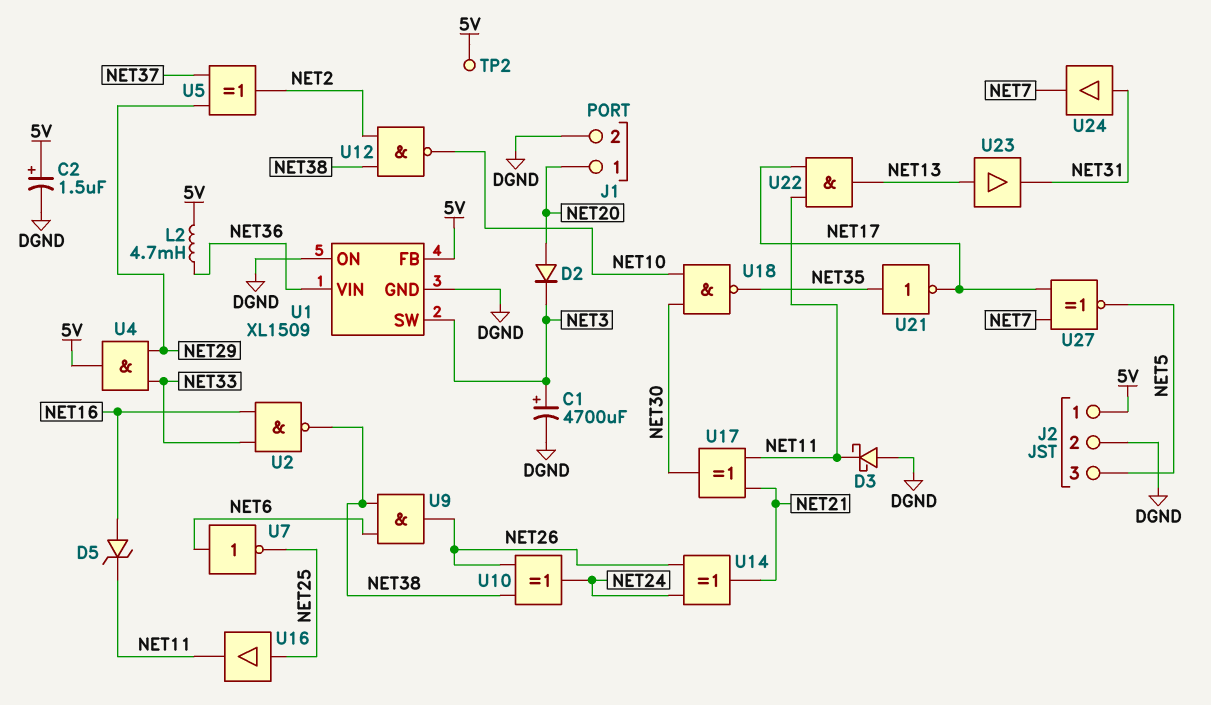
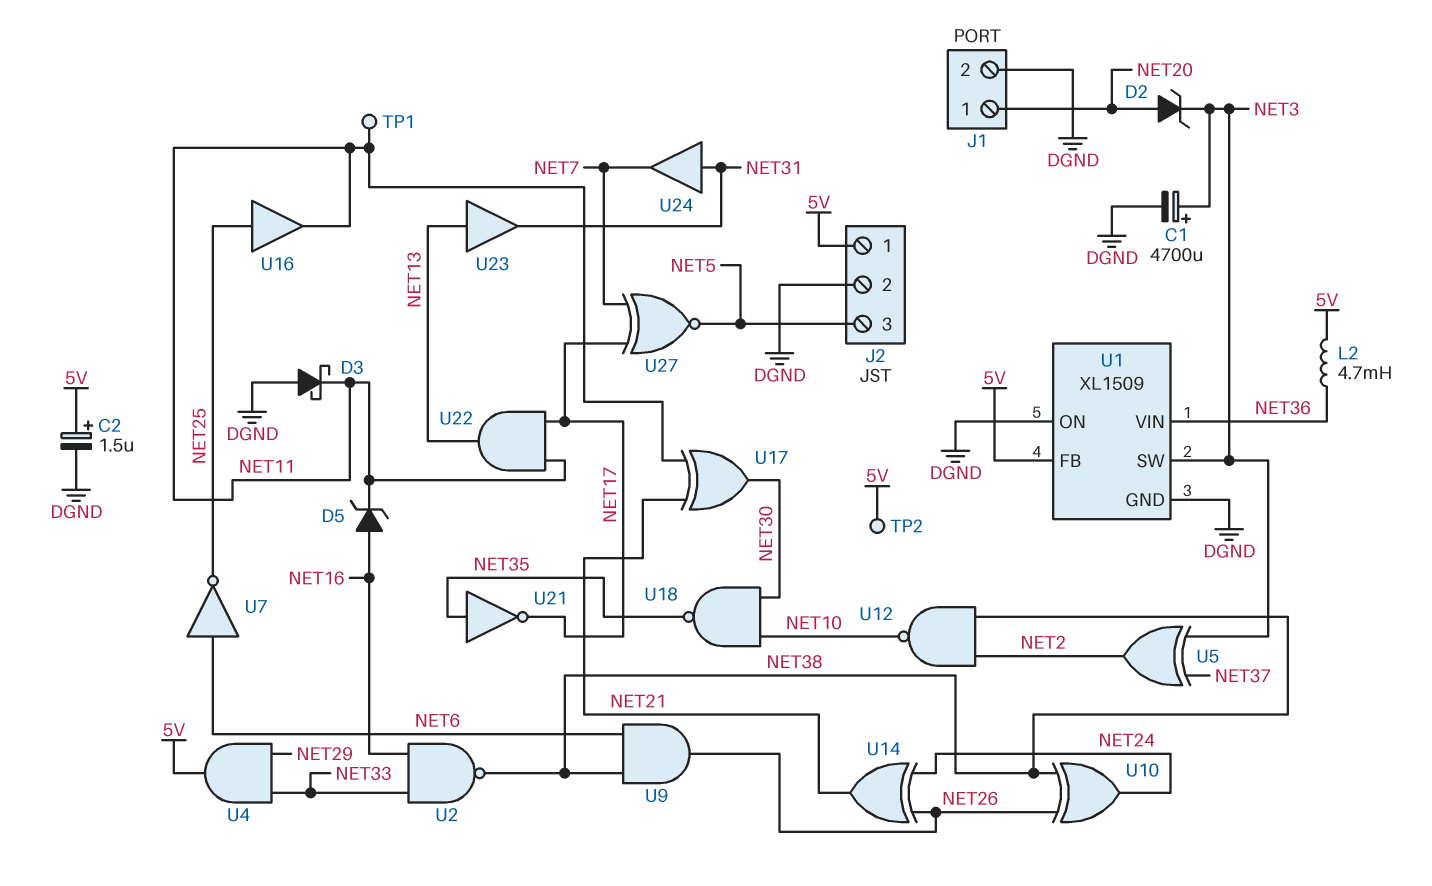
D2: diode (A NET20, K NET3) -> zener (A NET20, K NET3)
TP1: none -> test point (NET11)
U5: XOR (in NET29, in NET37, out NET2) -> XOR (in NET3, in NET37, out NET2)

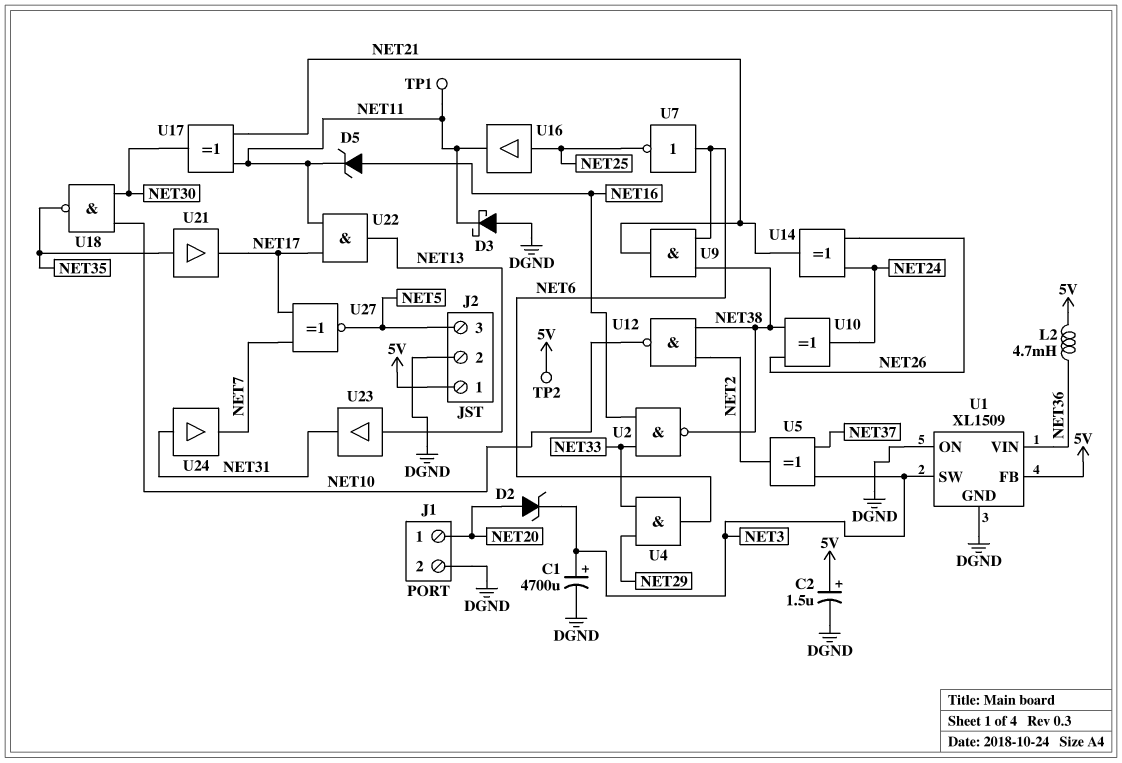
U4: AND (in NET29, in NET33, out 5V) -> AND (in NET29, in NET33, out NET6)
U9: AND (in NET6, in NET38, out NET26) -> AND (in NET6, in NET38, out NET21)
U21: NOT (in NET35, out NET17) -> buffer (in NET35, out NET17)

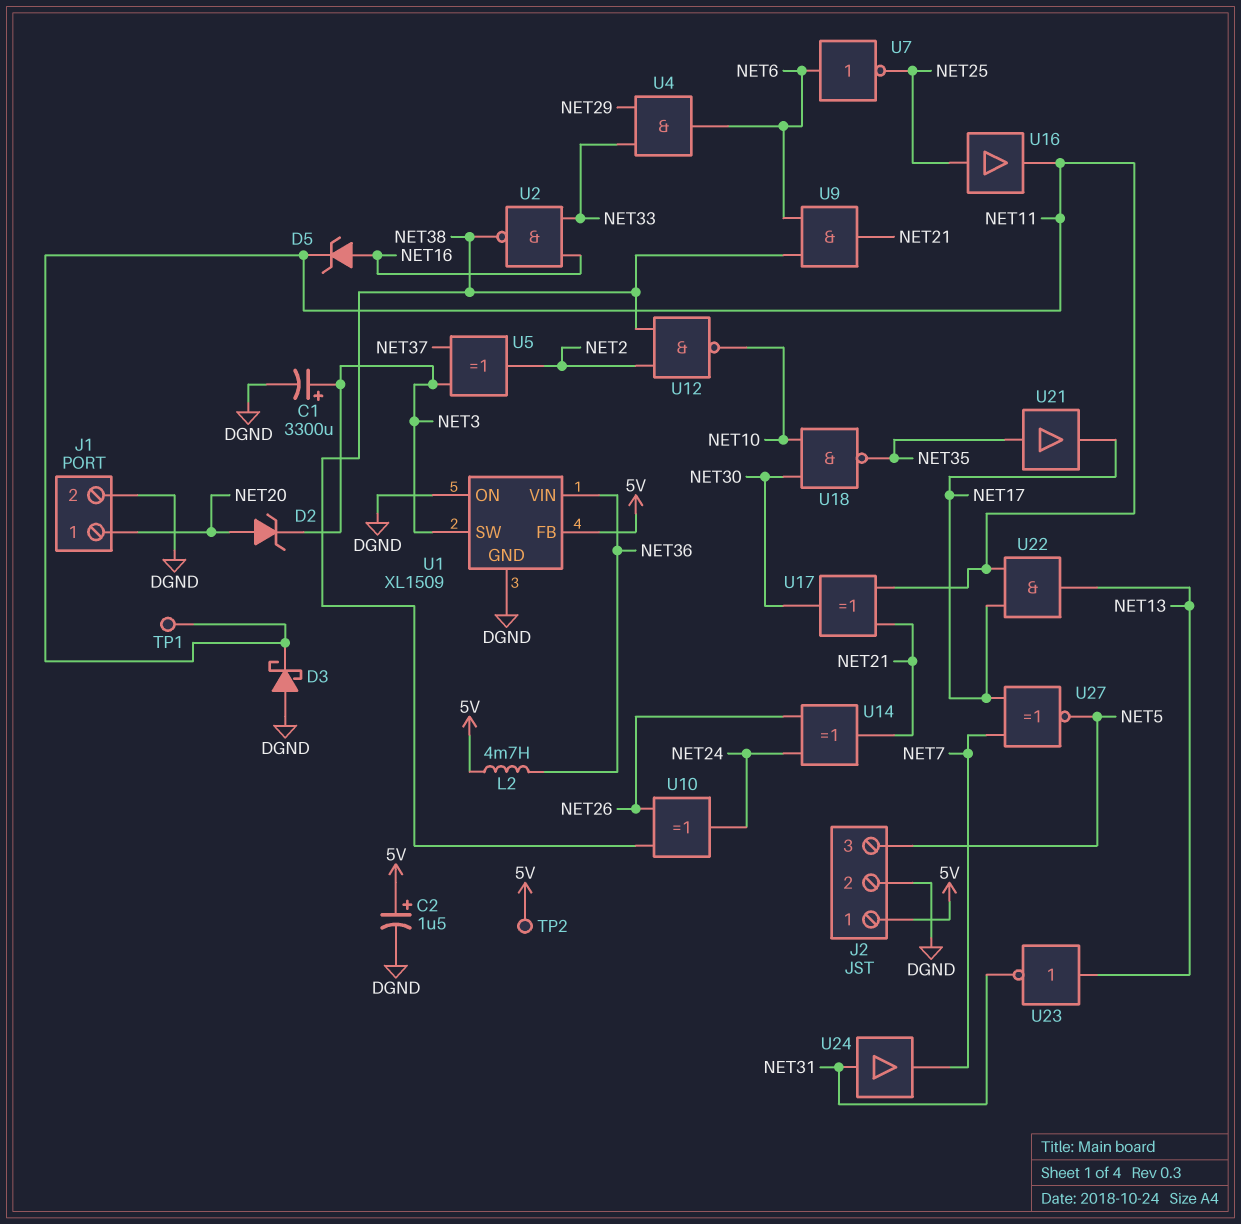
C1: 4700uF (plus NET3, minus DGND) -> 3300uF (plus NET3, minus DGND)
U23: buffer (in NET13, out NET31) -> NOT (in NET13, out NET31)

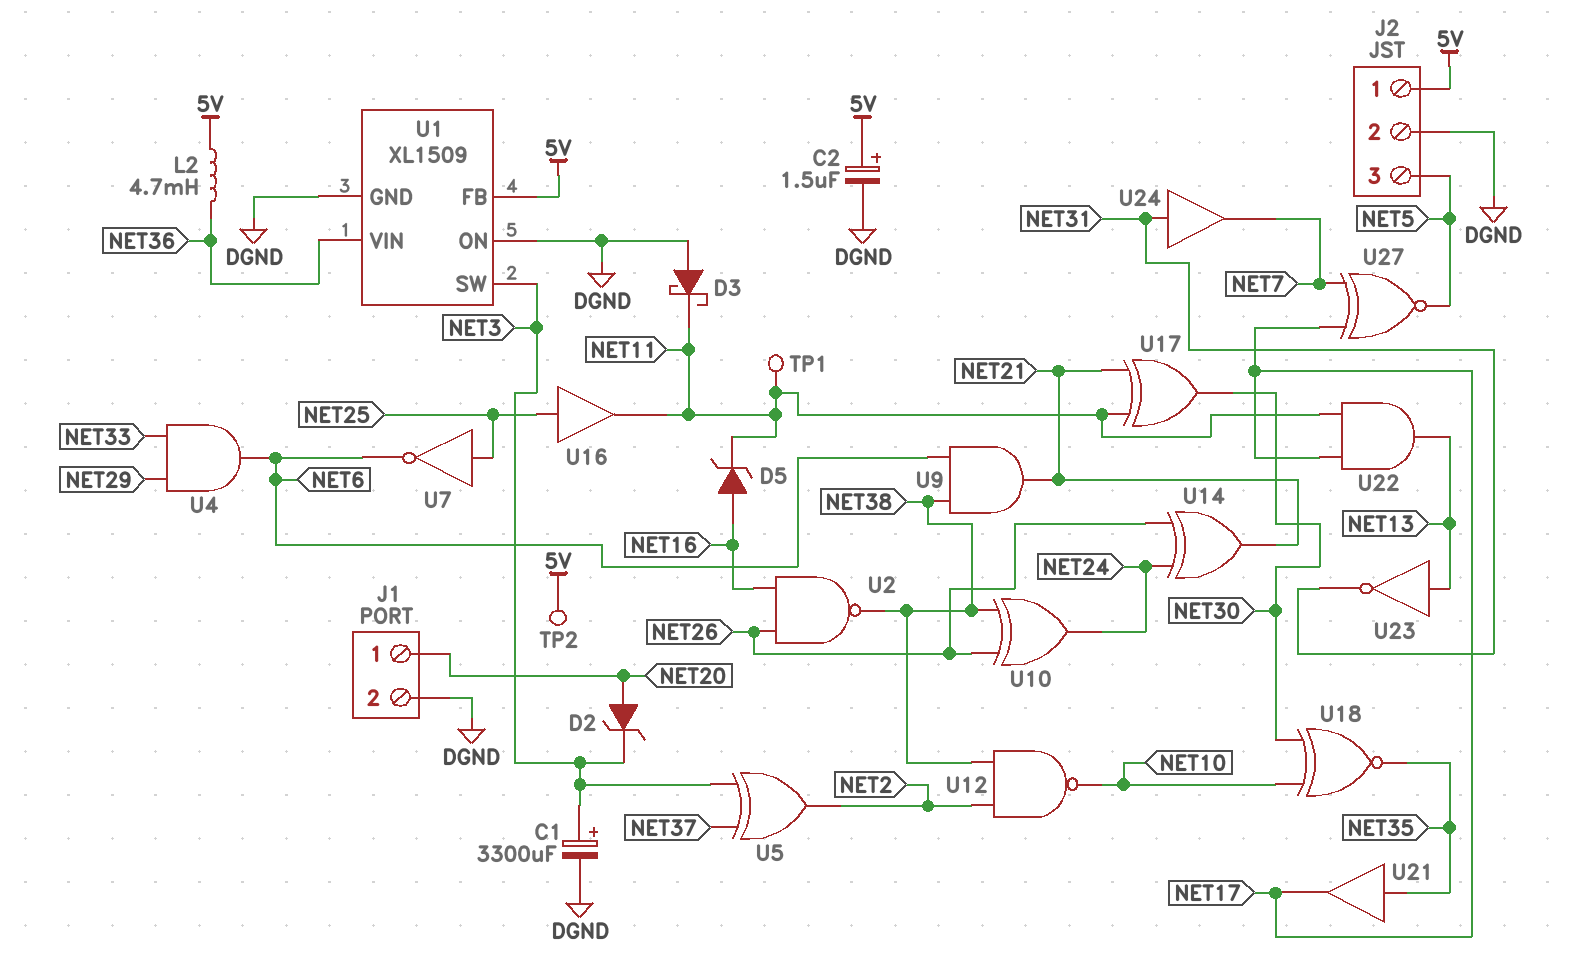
U2: NAND (in NET16, in NET33, out NET38) -> NAND (in NET16, in NET26, out NET38)
U7: NOT (in NET6, out NET25) -> NOT (in NET25, out NET6)
U18: NAND (in NET10, in NET30, out NET35) -> XNOR (in NET10, in NET30, out NET35)

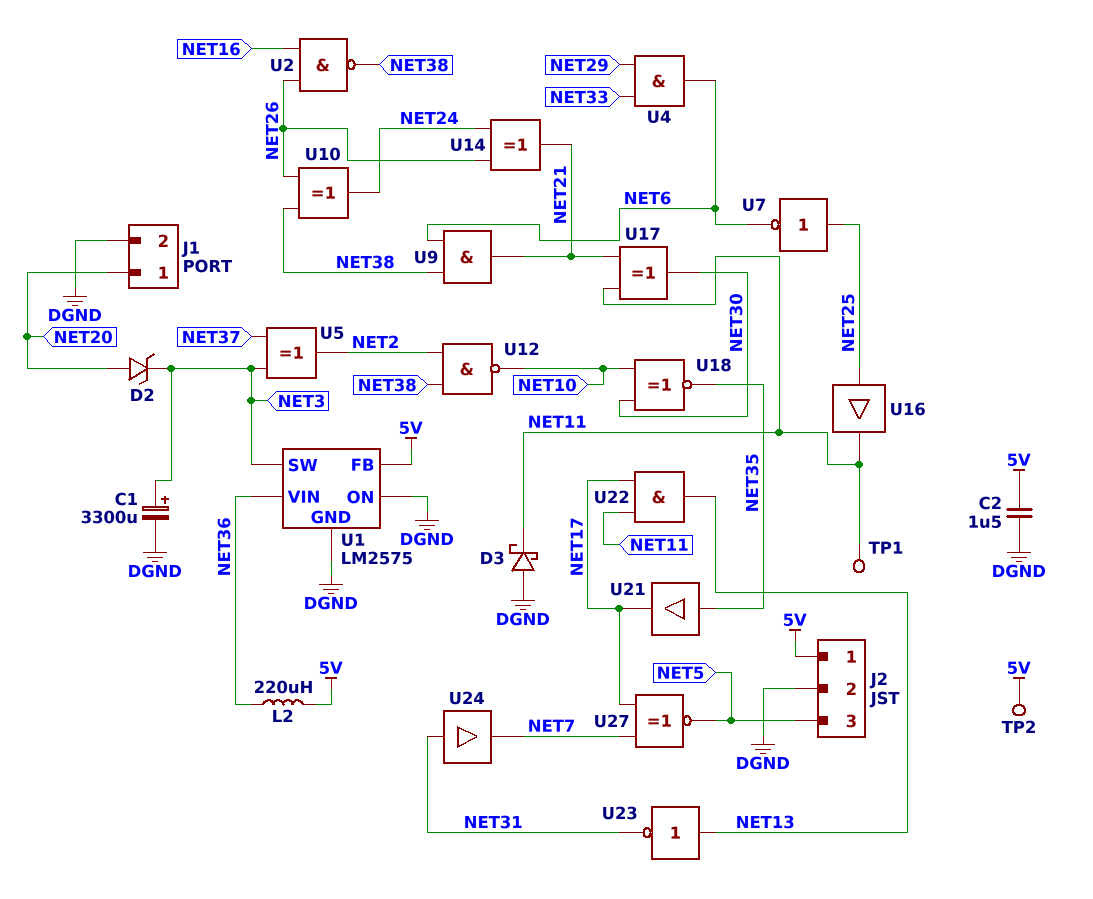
C2: 1.5uF (plus 5V, minus DGND) -> 1.5uF (5V, DGND)
D5: zener (A NET16, K NET11) -> none
L2: 4.7mH (5V, NET36) -> 220uH (5V, NET36)
U1: XL1509 -> LM2575

